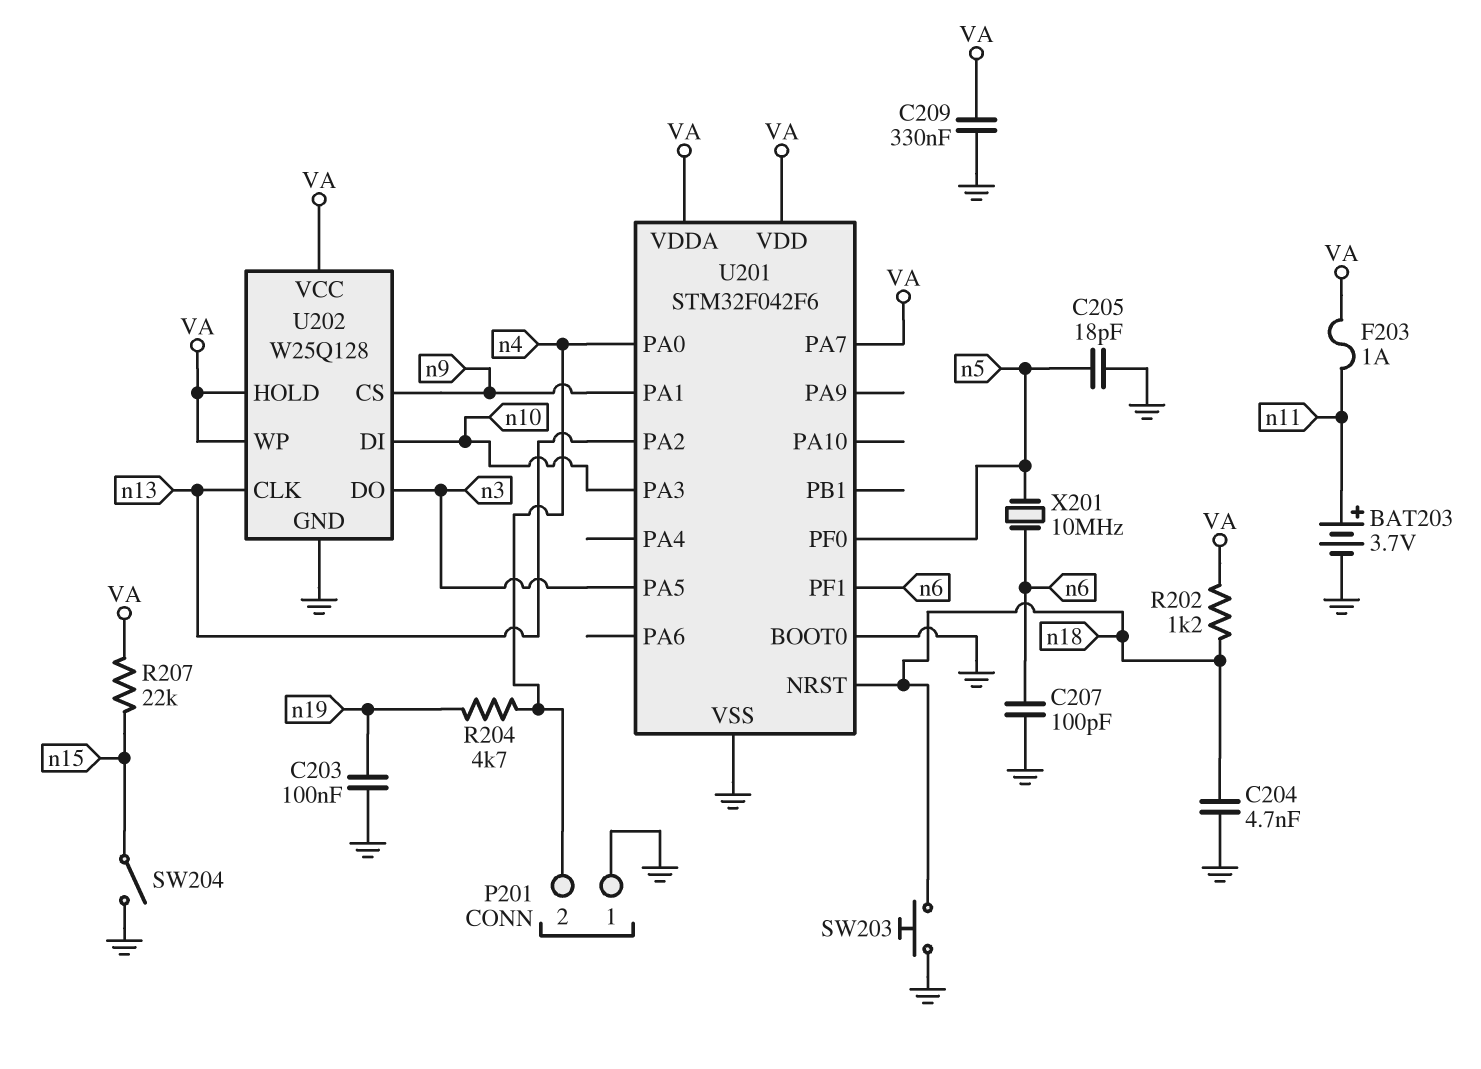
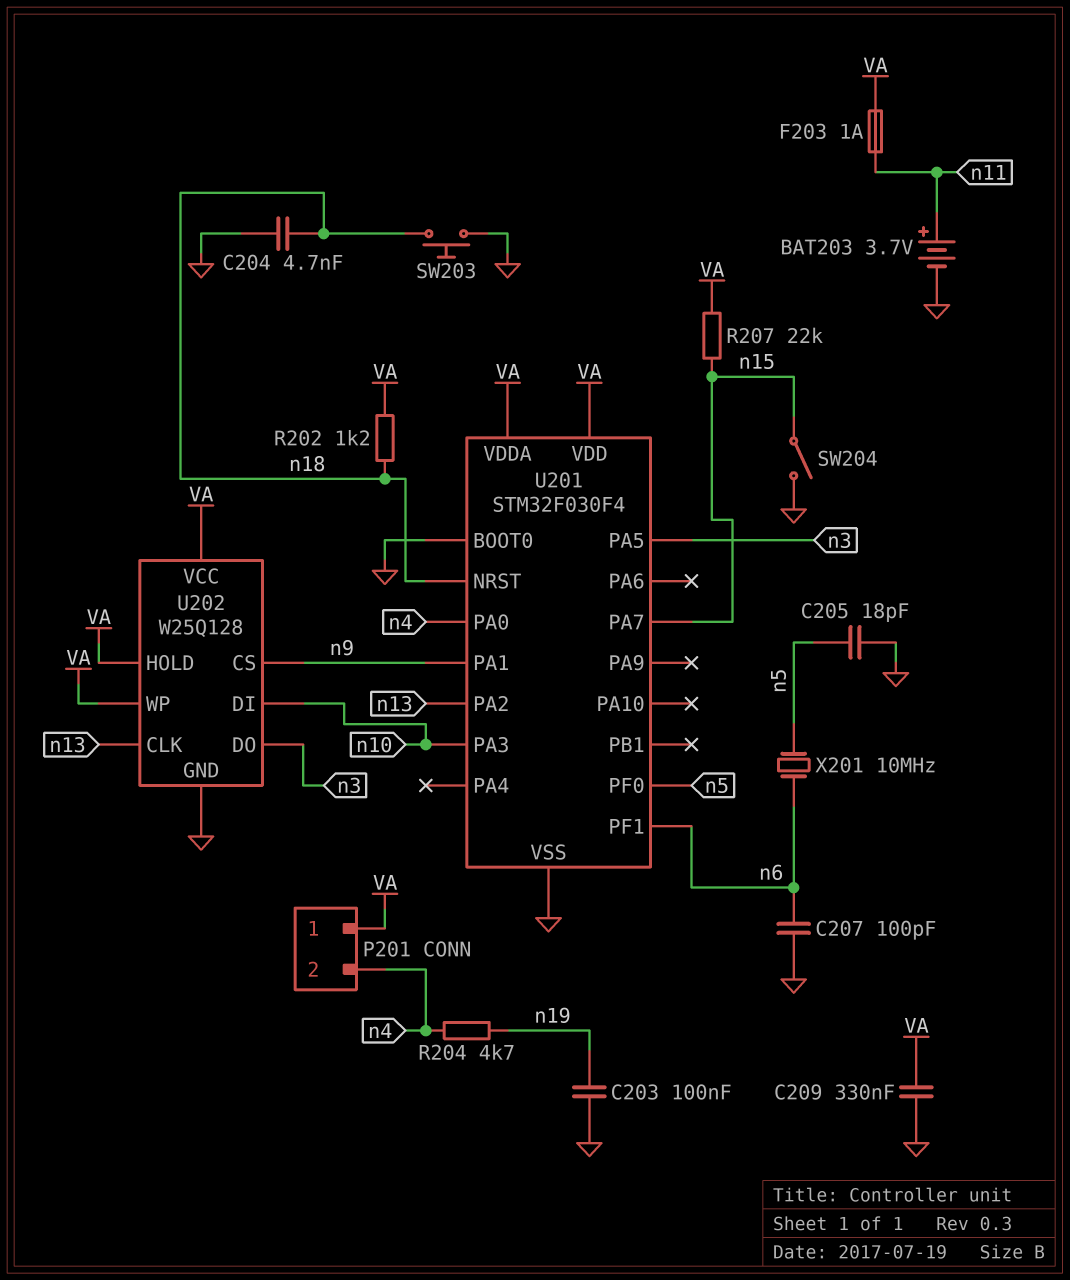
P201 pin 1: GND -> VA
U201: STM32F042F6 -> STM32F030F4
U201 pin PA7: VA -> n15

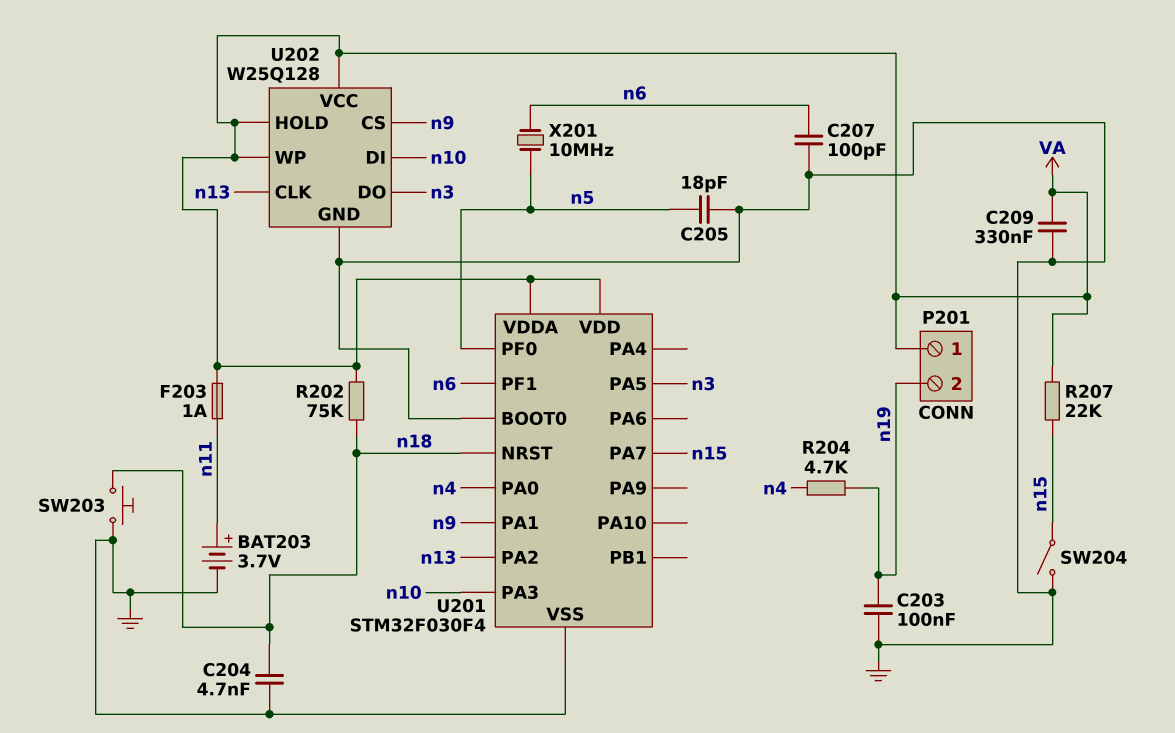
P201 pin 2: n4 -> n19
R202: 1.2k (VA, n18) -> 75k (VA, n18)

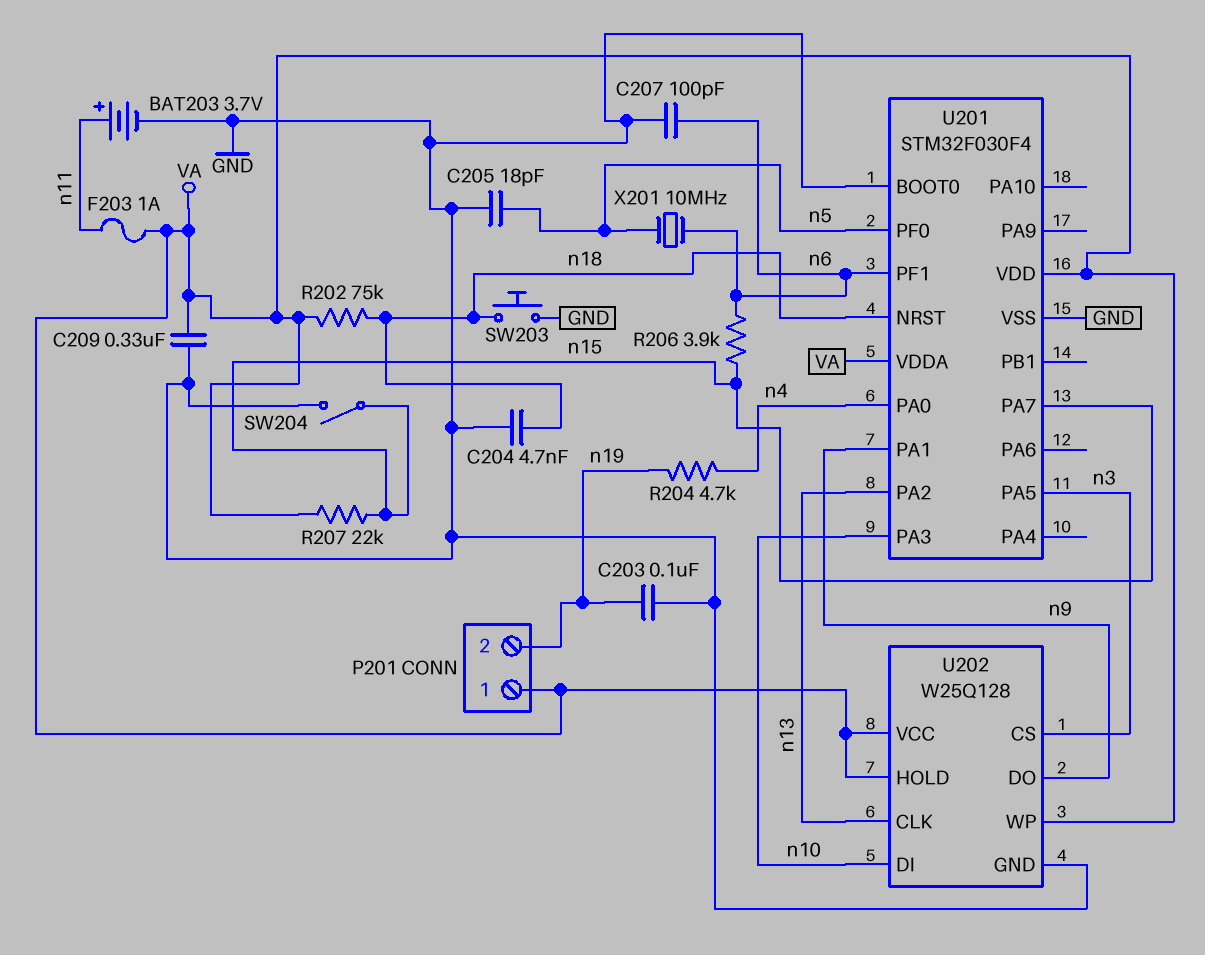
R206: none -> 3.9k (n6, n15)
U202 pin CS: n9 -> n3
U202 pin DO: n3 -> n9

